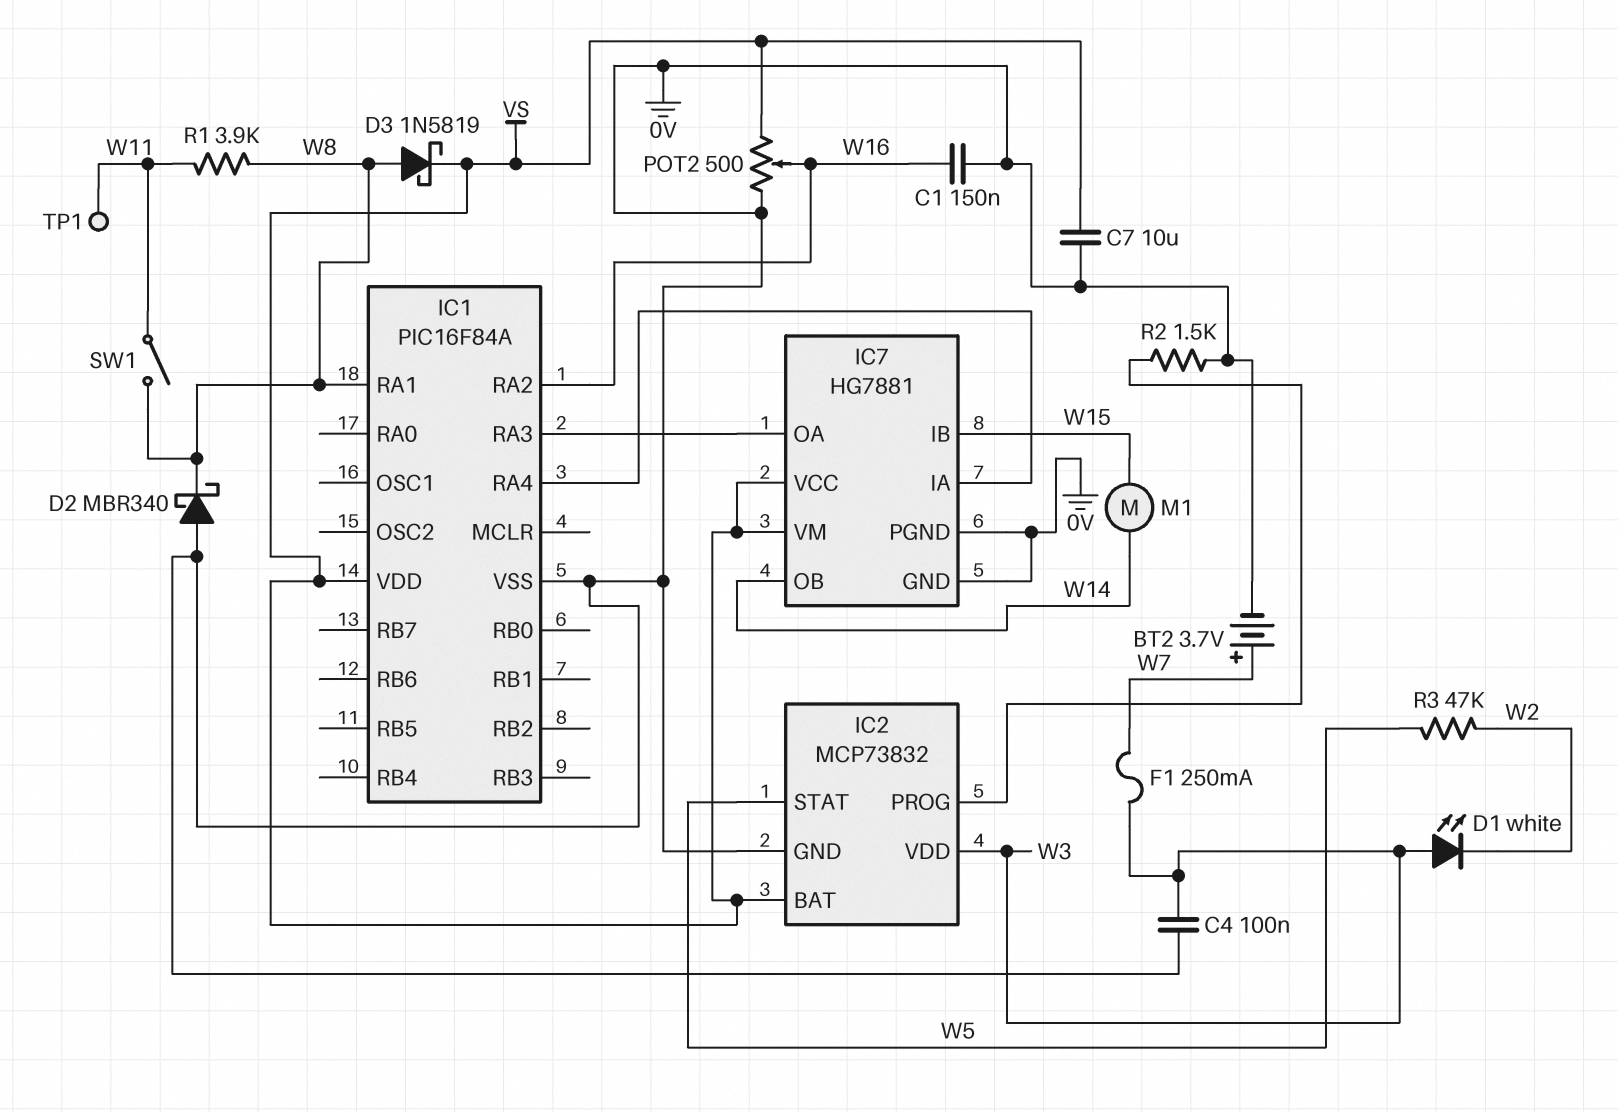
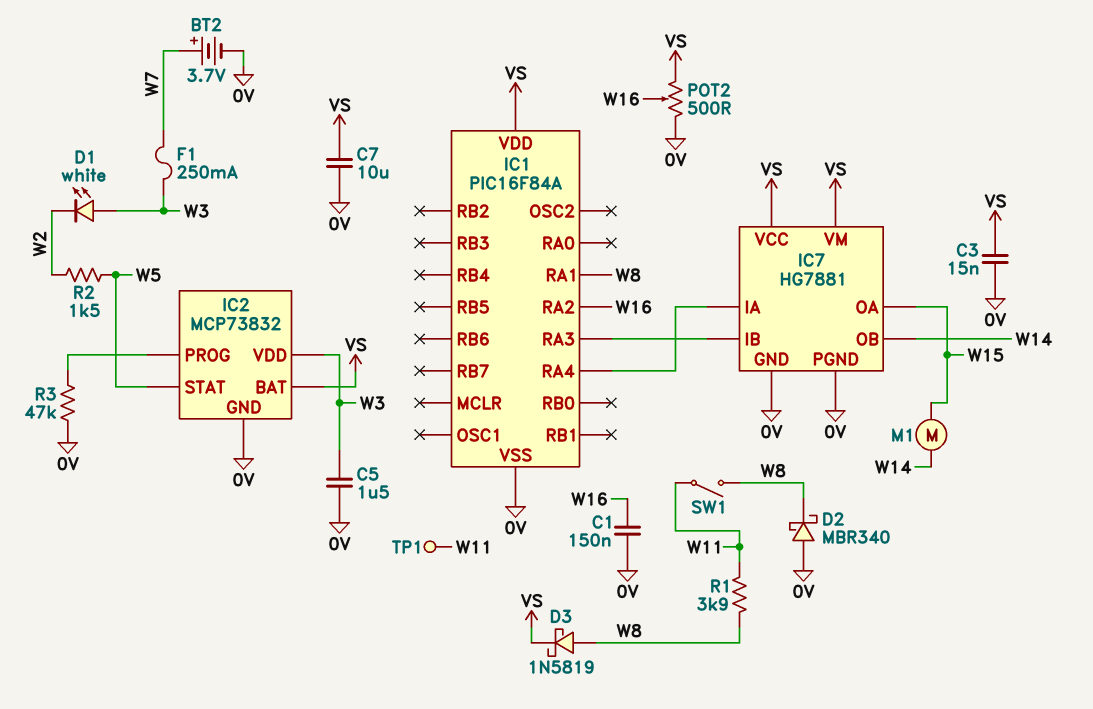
C3: none -> 15nF (0V, VS)
C4: 100nF (0V, W3) -> none
C5: none -> 1.5uF (0V, W3)
IC7 pin IB: W15 -> IC1/RA3
IC7 pin OA: IC1/RA3 -> W15
R2: 1.5k (0V, IC2/PROG) -> 1.5k (W2, W5)
R3: 47k (W2, W5) -> 47k (0V, IC2/PROG)

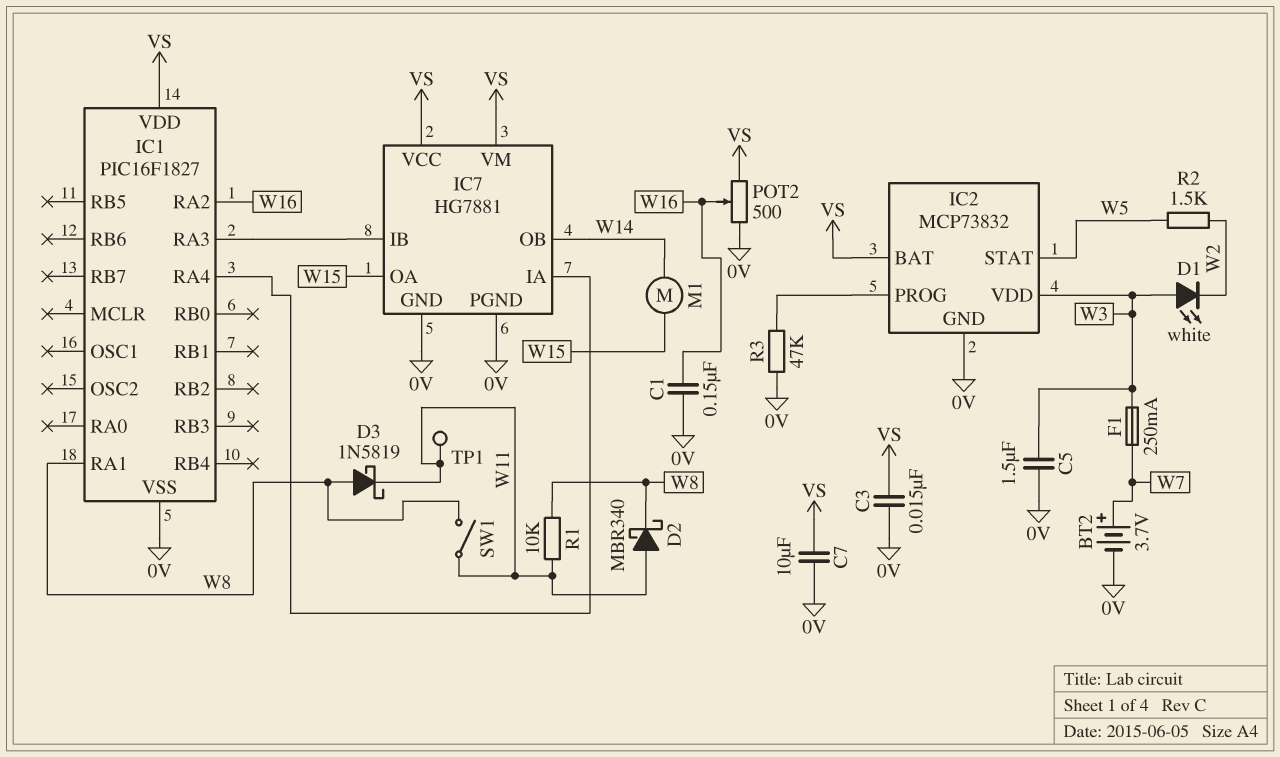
D2: schottky MBR340 (A 0V, K W8) -> schottky MBR340 (A W11, K W8)
D3: schottky 1N5819 (A W8, K VS) -> schottky 1N5819 (A W8, K W11)
IC1: PIC16F84A -> PIC16F1827
R1: 3.9k (W8, W11) -> 10k (W8, W11)

